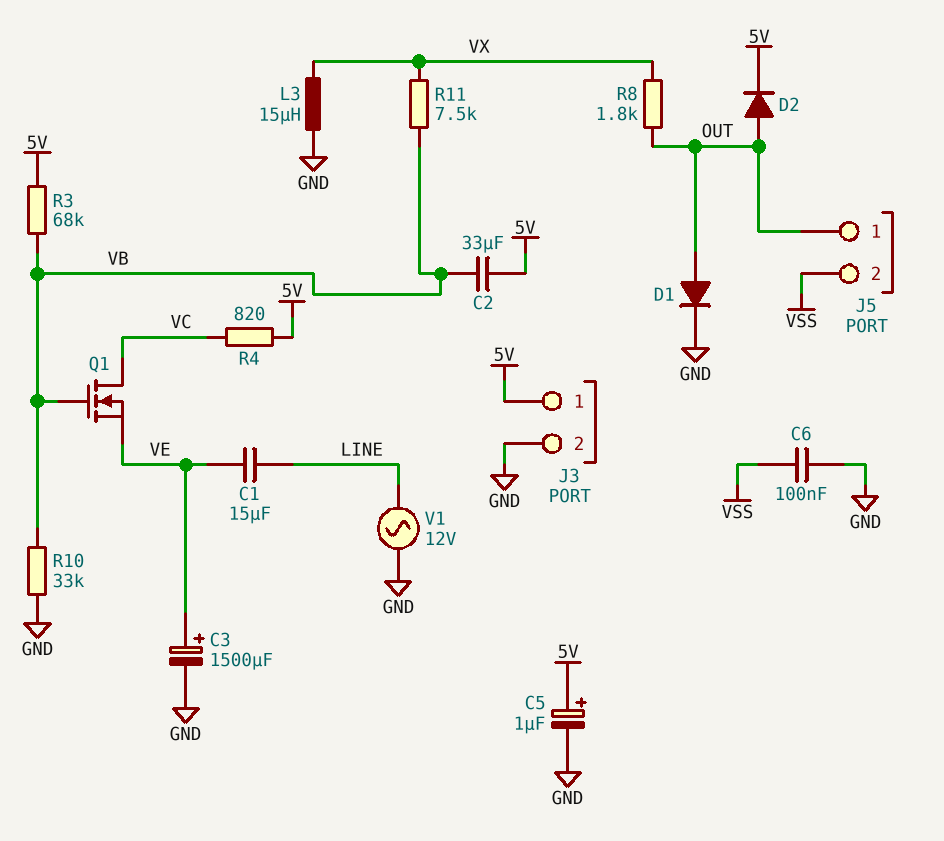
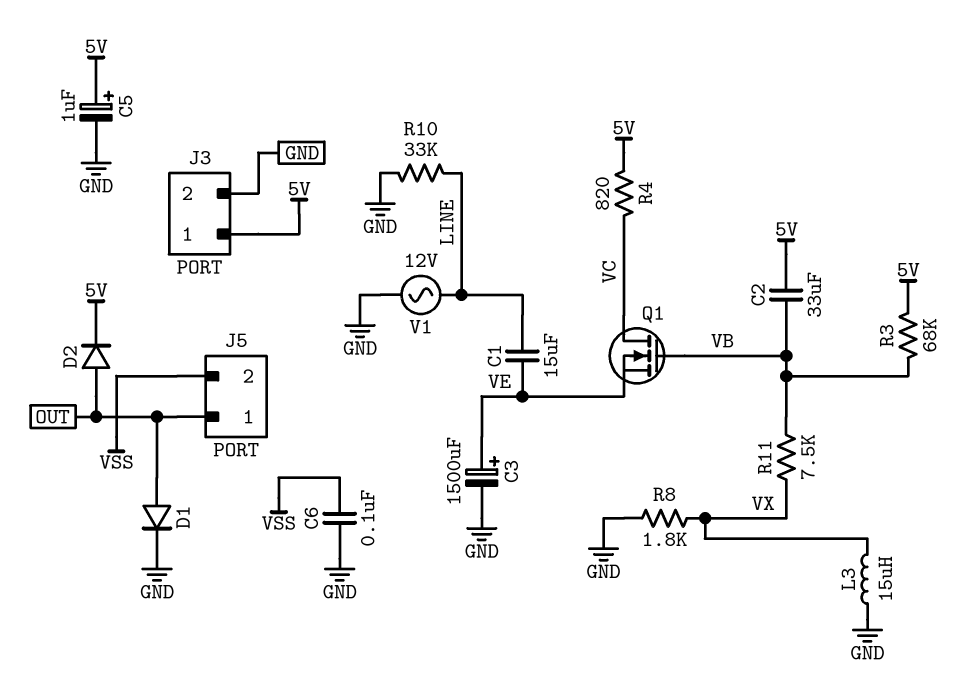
R8: 1.8k (OUT, VX) -> 1.8k (GND, VX)
R10: 33k (GND, VB) -> 33k (GND, LINE)

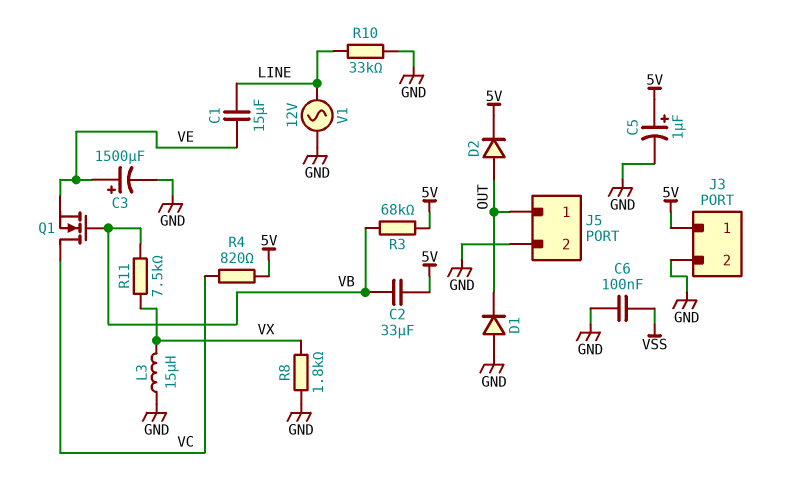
D1: diode (A OUT, K GND) -> diode (A GND, K OUT)
J5 pin 2: VSS -> GND

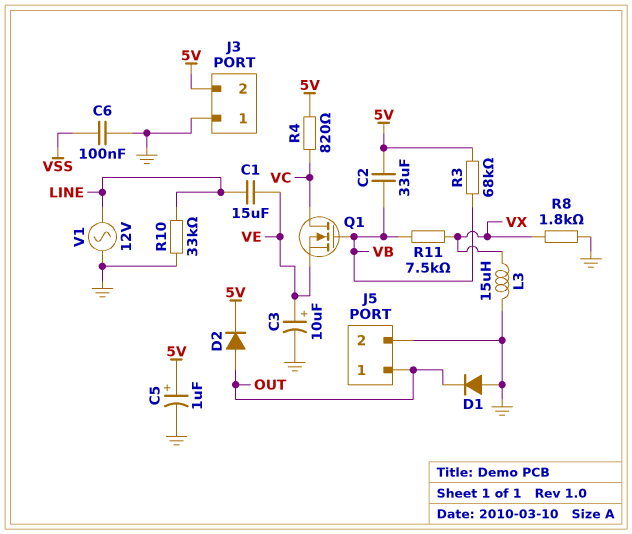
C3: 1500uF (plus VE, minus GND) -> 10uF (plus VE, minus GND)
J3 pin 1: 5V -> GND
J3 pin 2: GND -> 5V

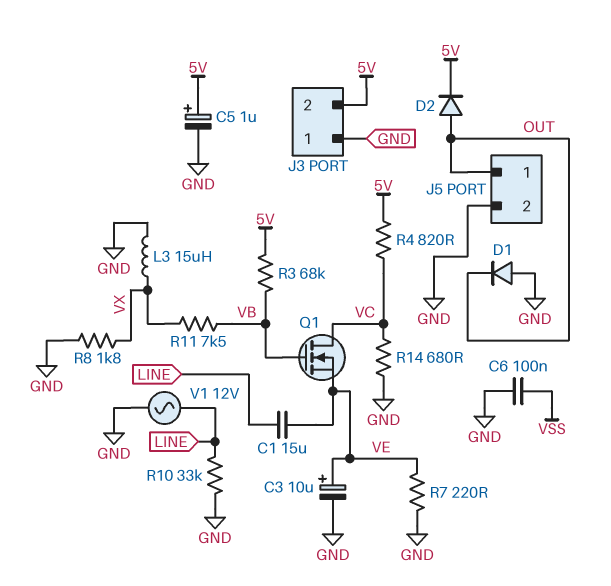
C2: 33uF (5V, VB) -> none
R7: none -> 220 (GND, VE)
R14: none -> 680 (GND, VC)

